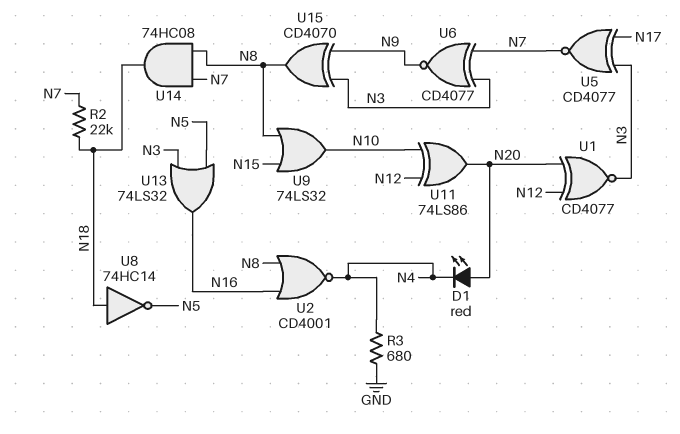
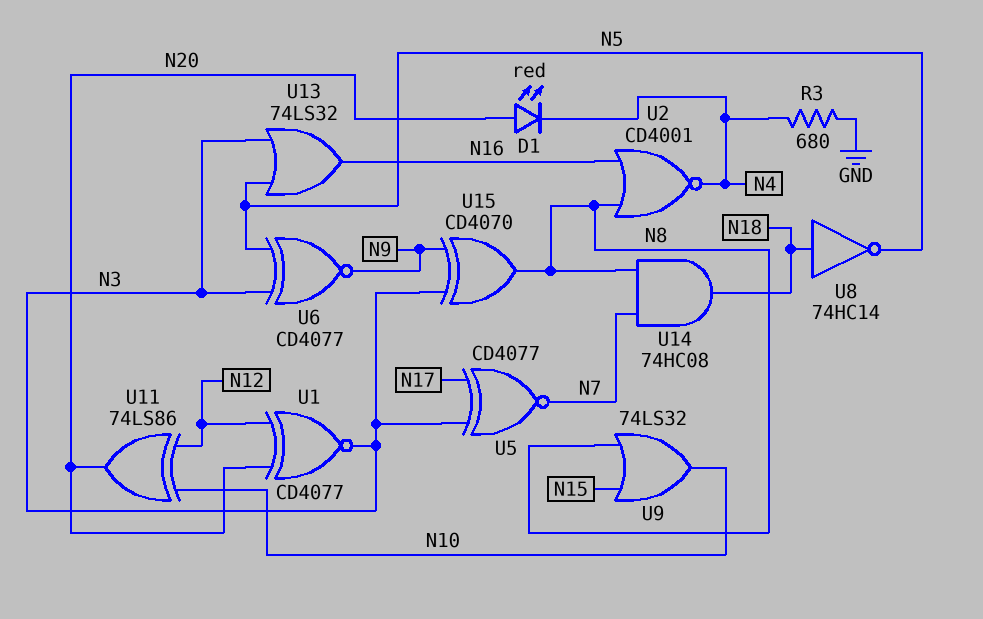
R2: 22k (N7, N18) -> none
U6: XNOR CD4077 (in N3, in N7, out N9) -> XNOR CD4077 (in N3, in N5, out N9)

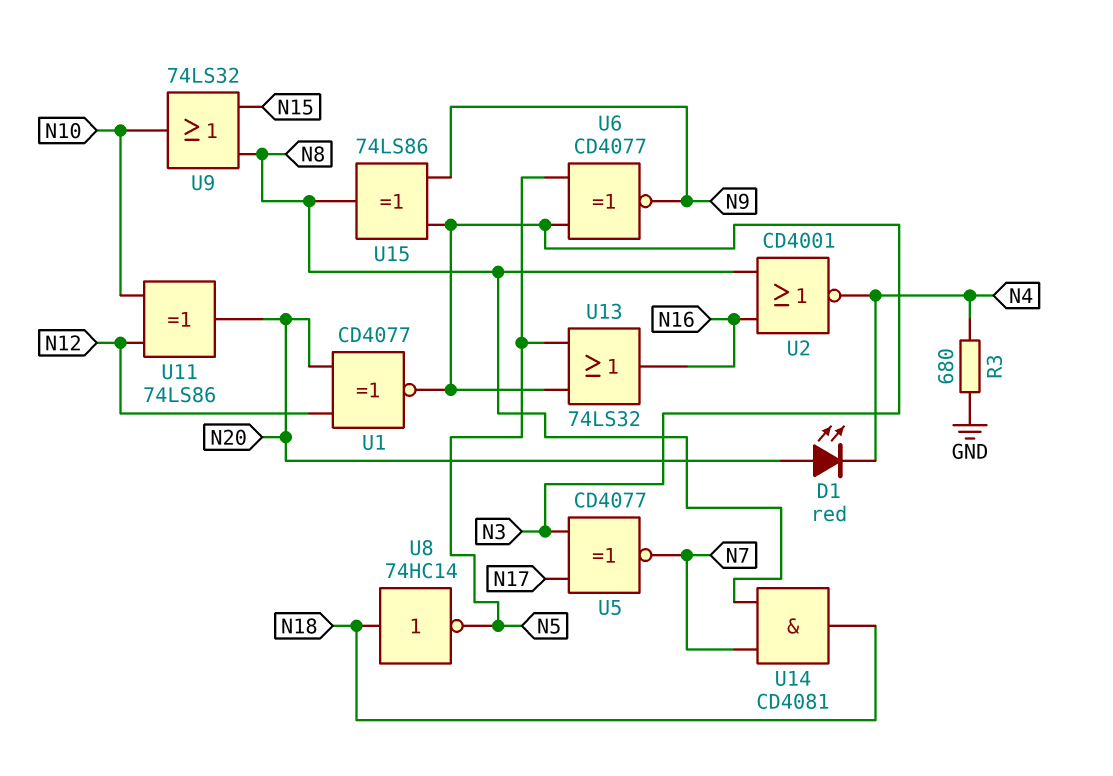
U14: AND 74HC08 (in N7, in N8, out N18) -> AND CD4081 (in N7, in N8, out N18)
U15: XOR CD4070 (in N3, in N9, out N8) -> XOR 74LS86 (in N3, in N9, out N8)

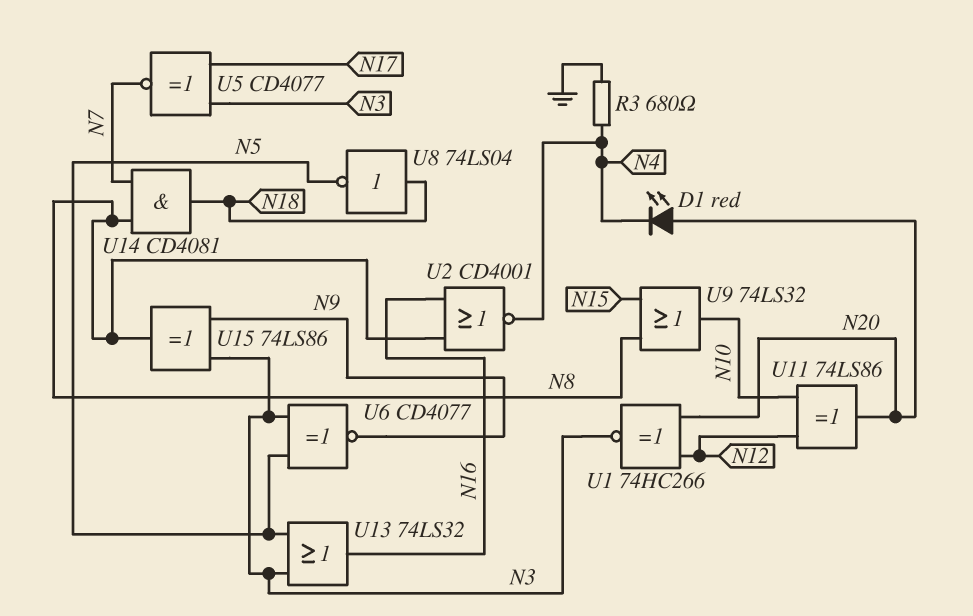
U1: XNOR CD4077 (in N12, in N20, out N3) -> XNOR 74HC266 (in N12, in N20, out N3)
U8: NOT 74HC14 (in N18, out N5) -> NOT 74LS04 (in N18, out N5)

